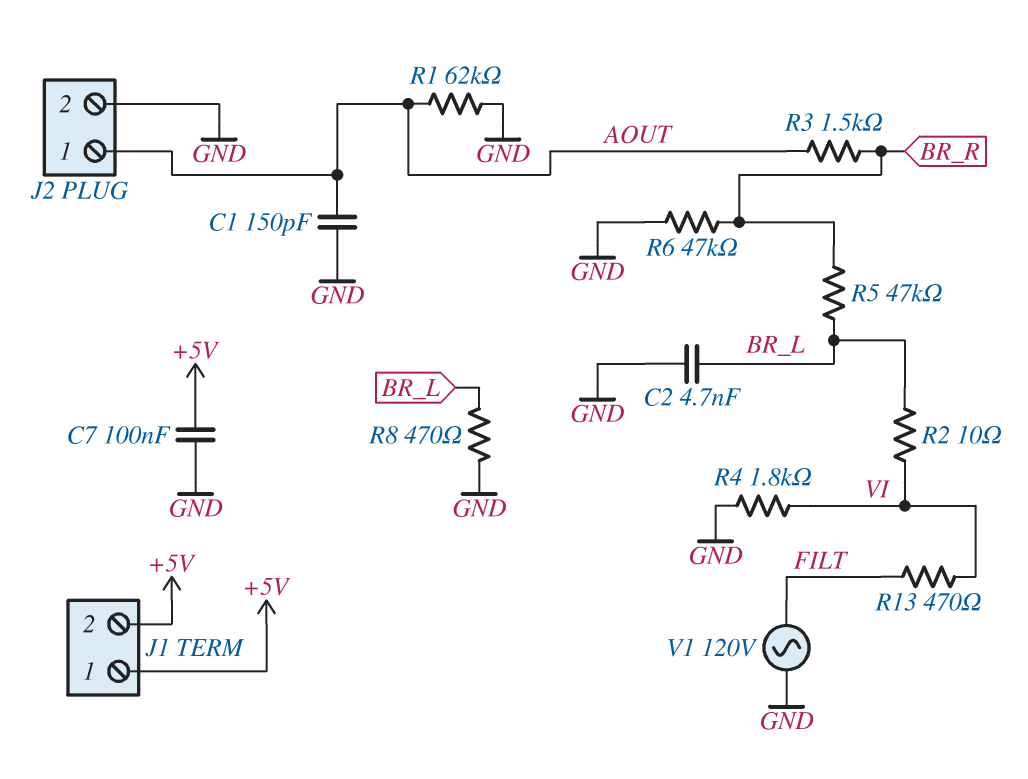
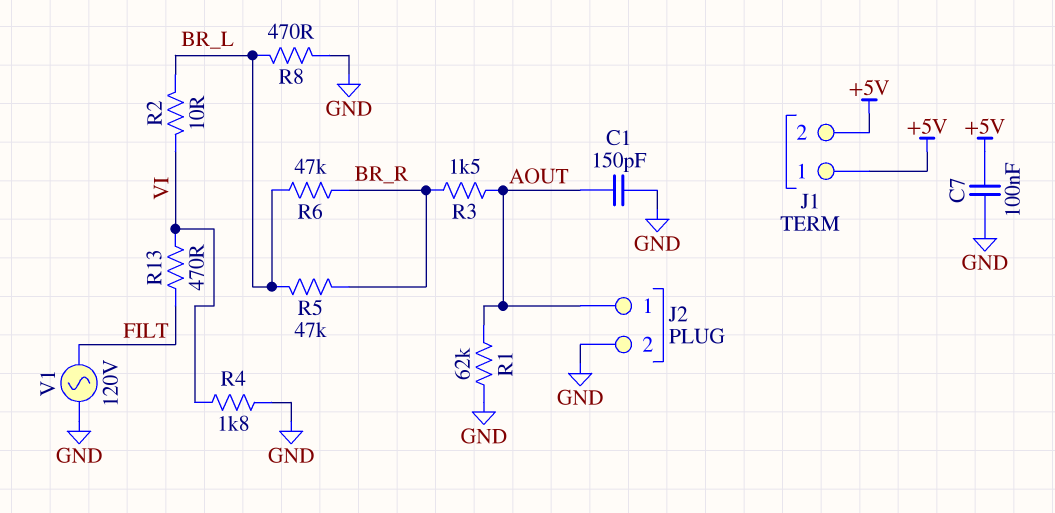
C2: 4.7nF (BR_L, GND) -> none
R6: 47k (BR_R, GND) -> 47k (BR_L, BR_R)

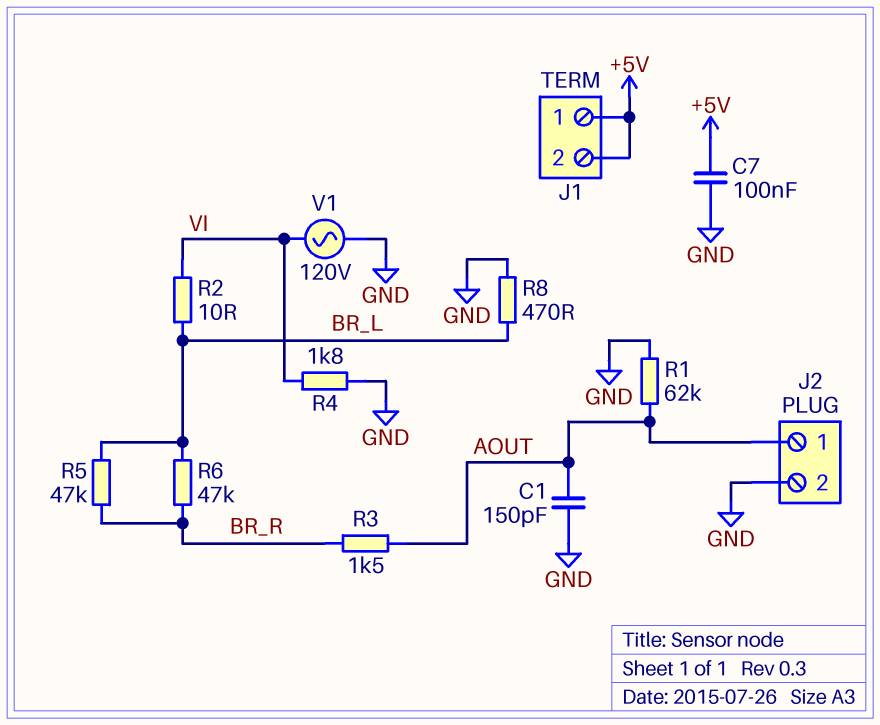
R13: 470 (FILT, VI) -> none
V1: AC 120V (FILT, GND) -> AC 120V (GND, VI)

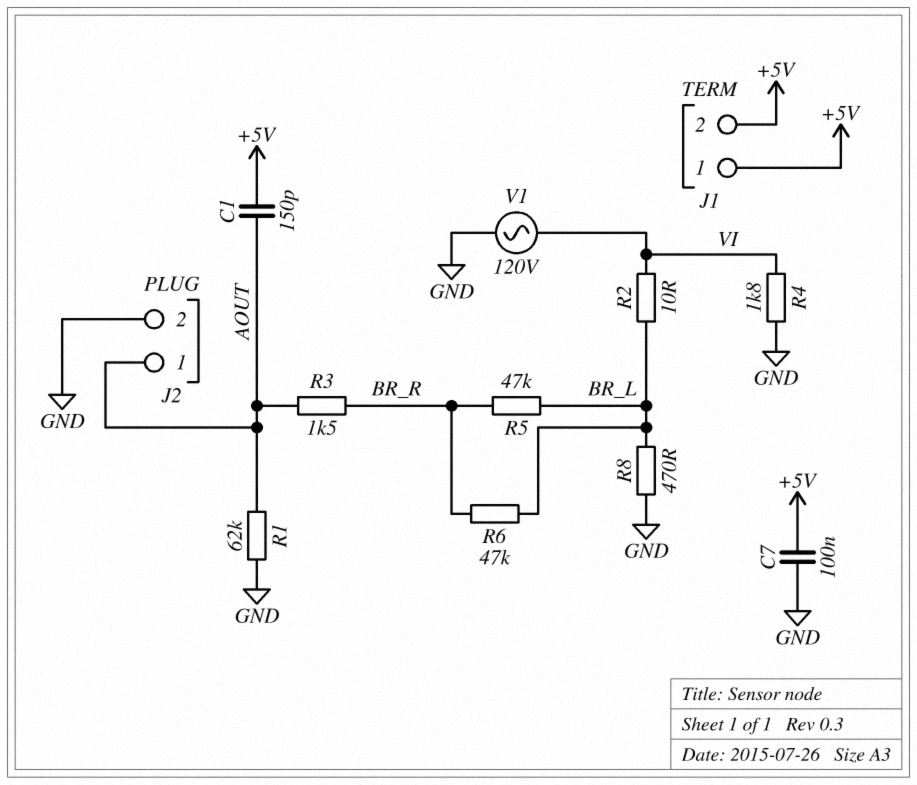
C1: 150pF (AOUT, GND) -> 150pF (+5V, AOUT)

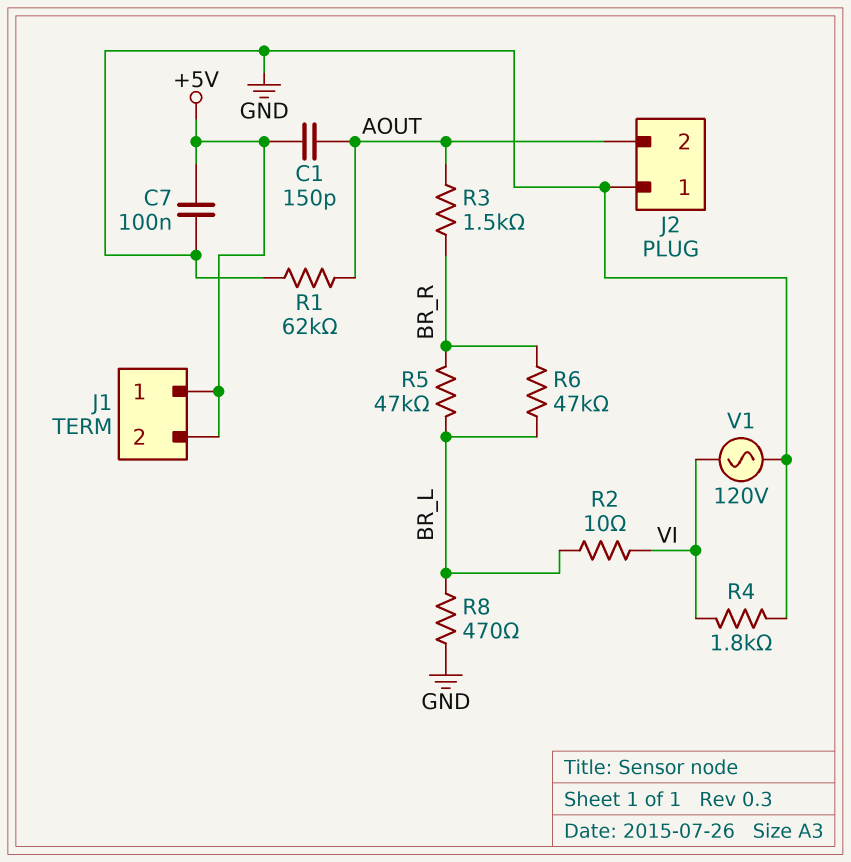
J2 pin 1: AOUT -> GND
J2 pin 2: GND -> AOUT

